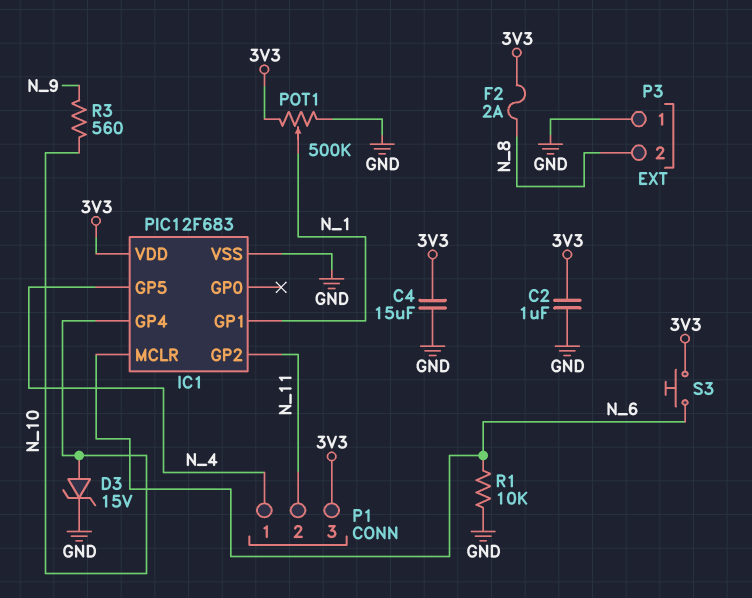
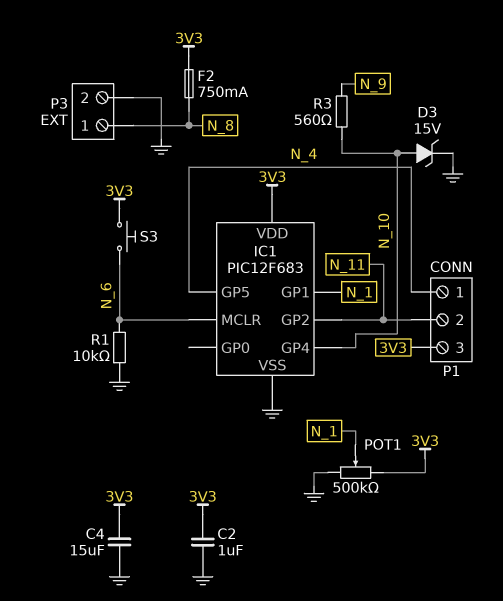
F2: 2A (3V3, N_8) -> 750mA (3V3, N_8)
P3 pin 1: GND -> N_8
P3 pin 2: N_8 -> GND

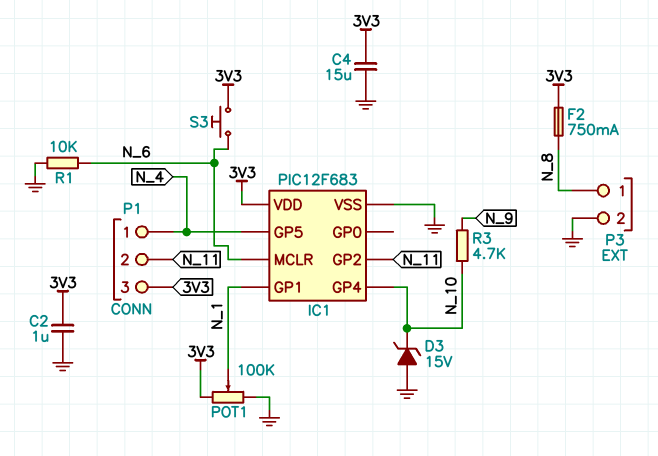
D3: zener 15V (A N_10, K GND) -> zener 15V (A GND, K N_10)
POT1: 500k (3V3, GND, wiper N_1) -> 100k (3V3, GND, wiper N_1)
R3: 560 (N_9, N_10) -> 4.7k (N_9, N_10)

